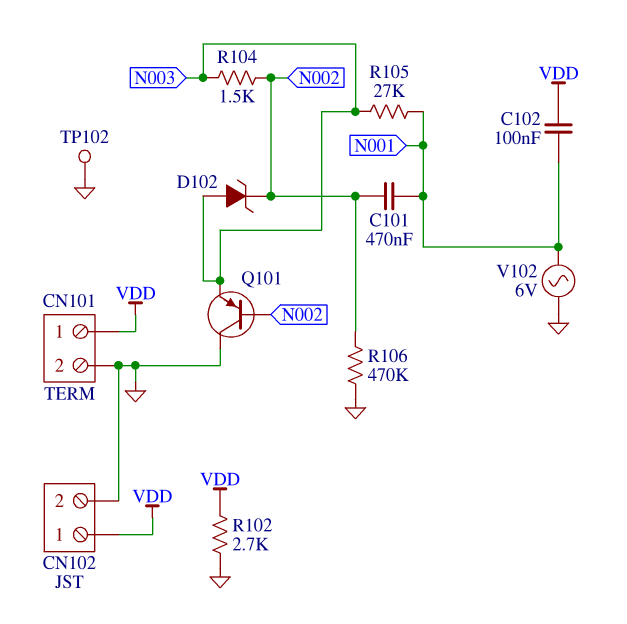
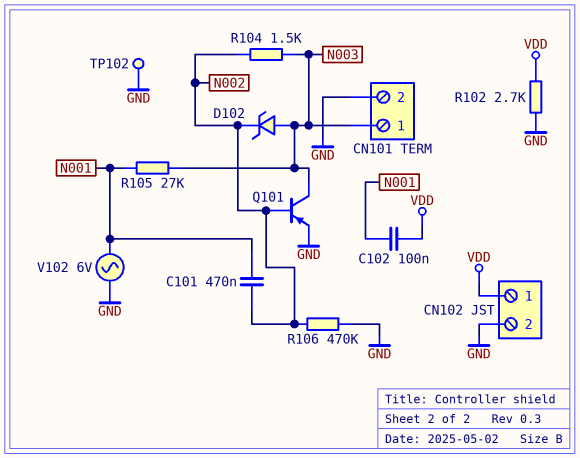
CN101 pin 1: VDD -> N003
Q101: PNP (B N002, C GND, E N003) -> PNP (B N002, C N003, E GND)

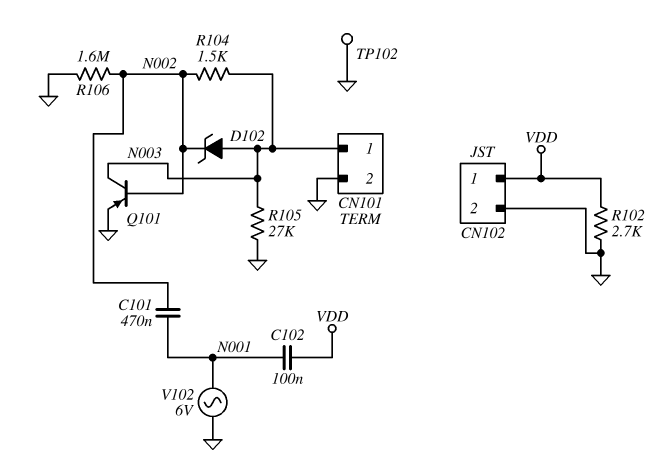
R105: 27k (N001, N003) -> 27k (GND, N003)
R106: 470k (GND, N002) -> 1.6M (GND, N002)

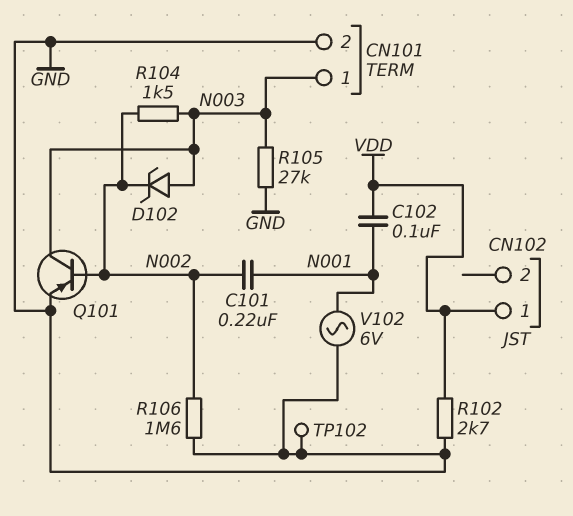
C101: 470nF (N001, N002) -> 220nF (N001, N002)
CN102 pin 2: GND -> none

